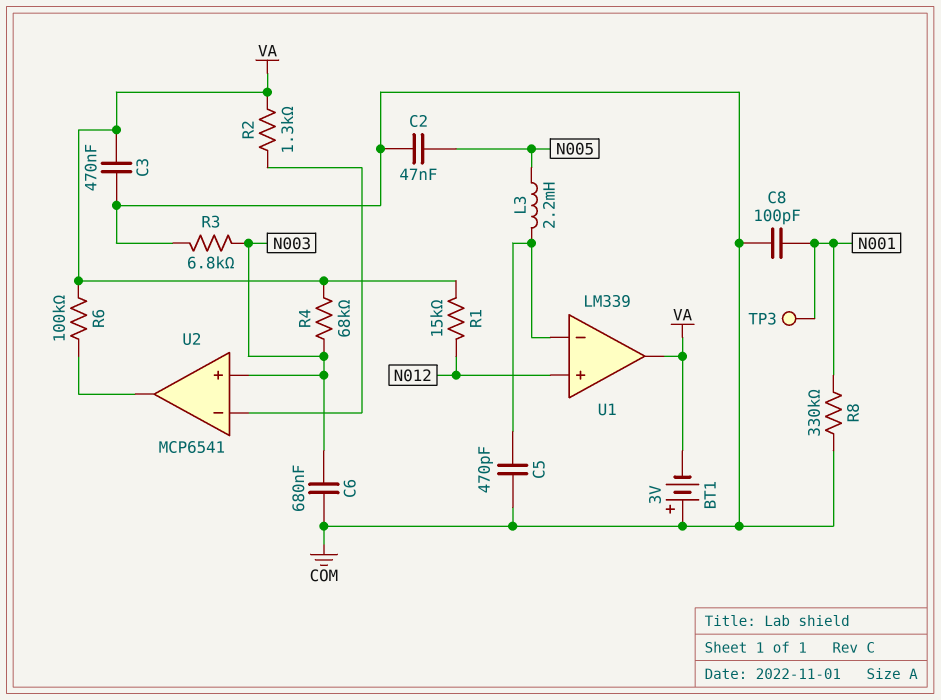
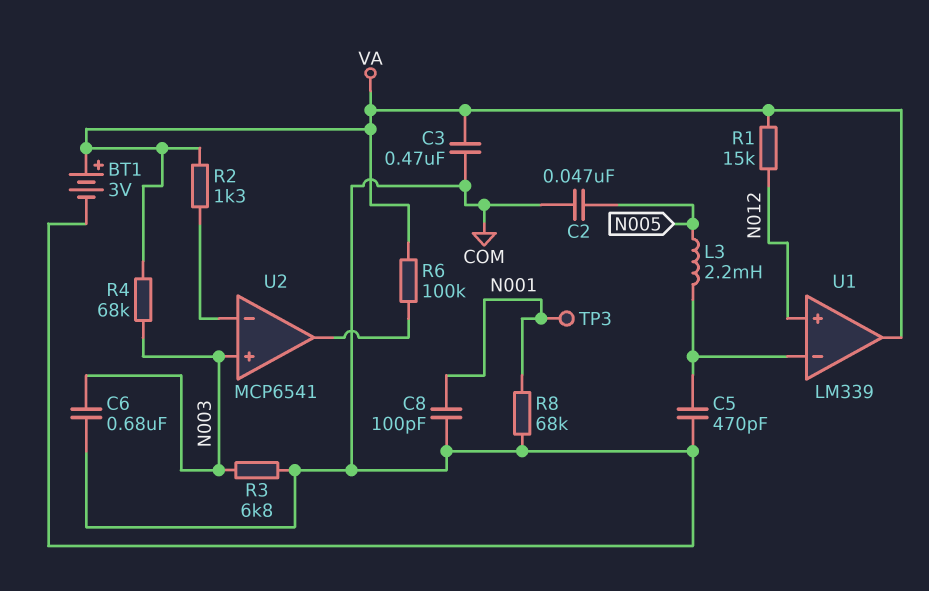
BT1: 3V (plus COM, minus VA) -> 3V (plus VA, minus COM)
R8: 330k (COM, N001) -> 68k (COM, N001)

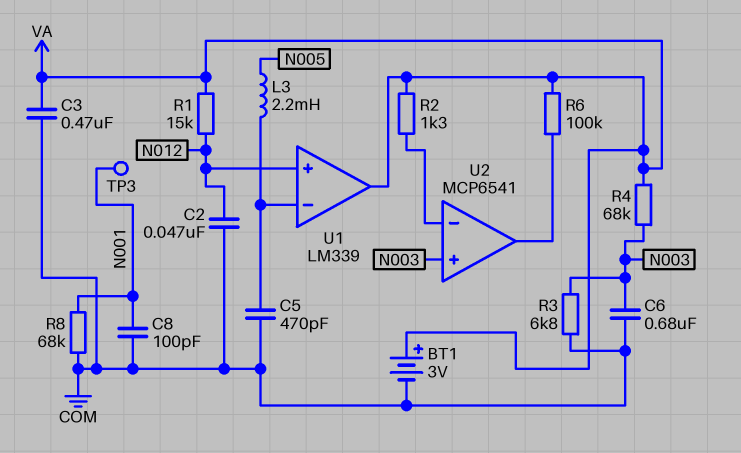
C2: 47nF (COM, N005) -> 47nF (COM, N012)

